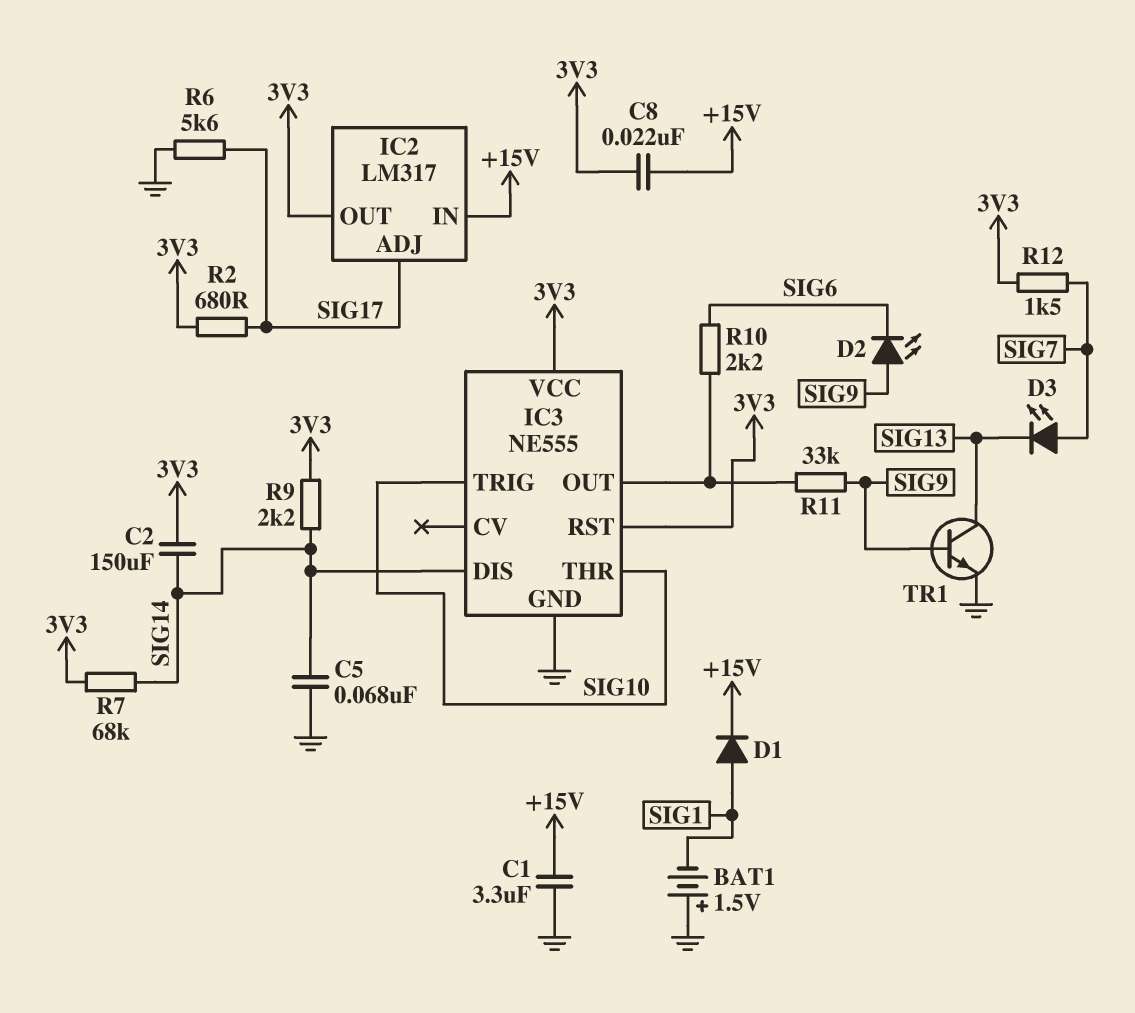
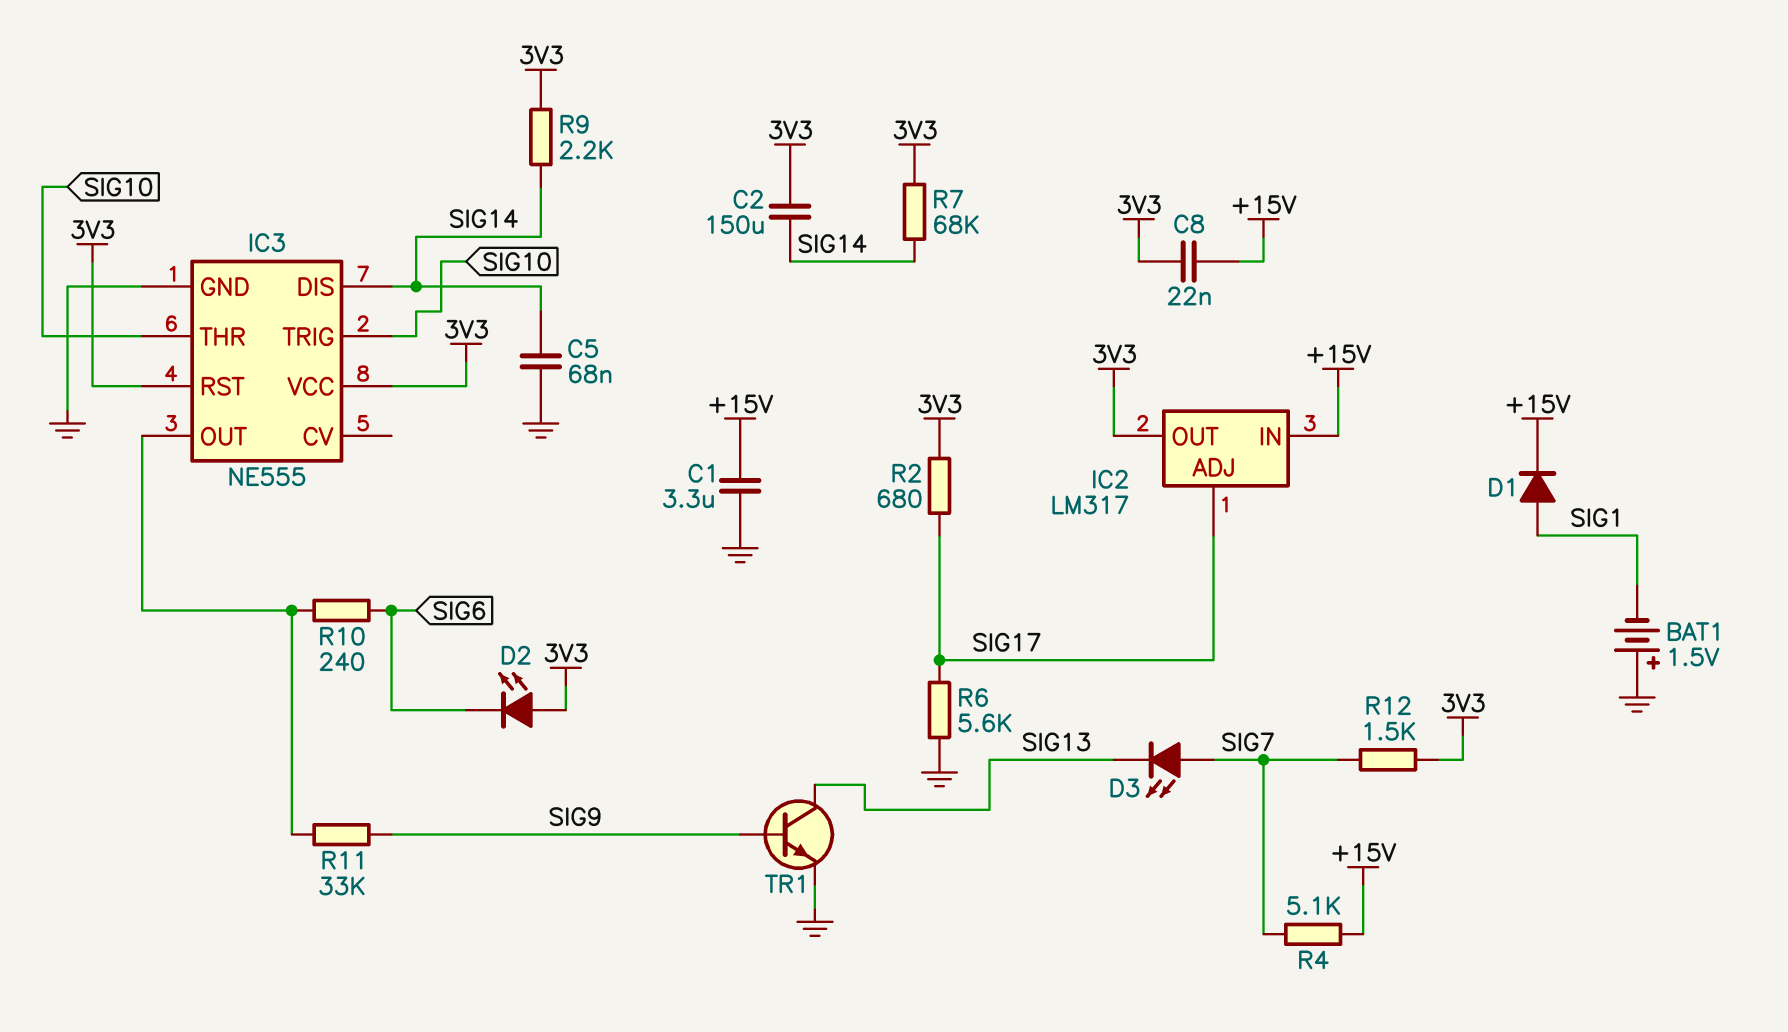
D2: LED (A SIG9, K SIG6) -> LED (A 3V3, K SIG6)
R4: none -> 5.1k (+15V, SIG7)
R10: 2.2k (IC3/OUT, SIG6) -> 240 (IC3/OUT, SIG6)

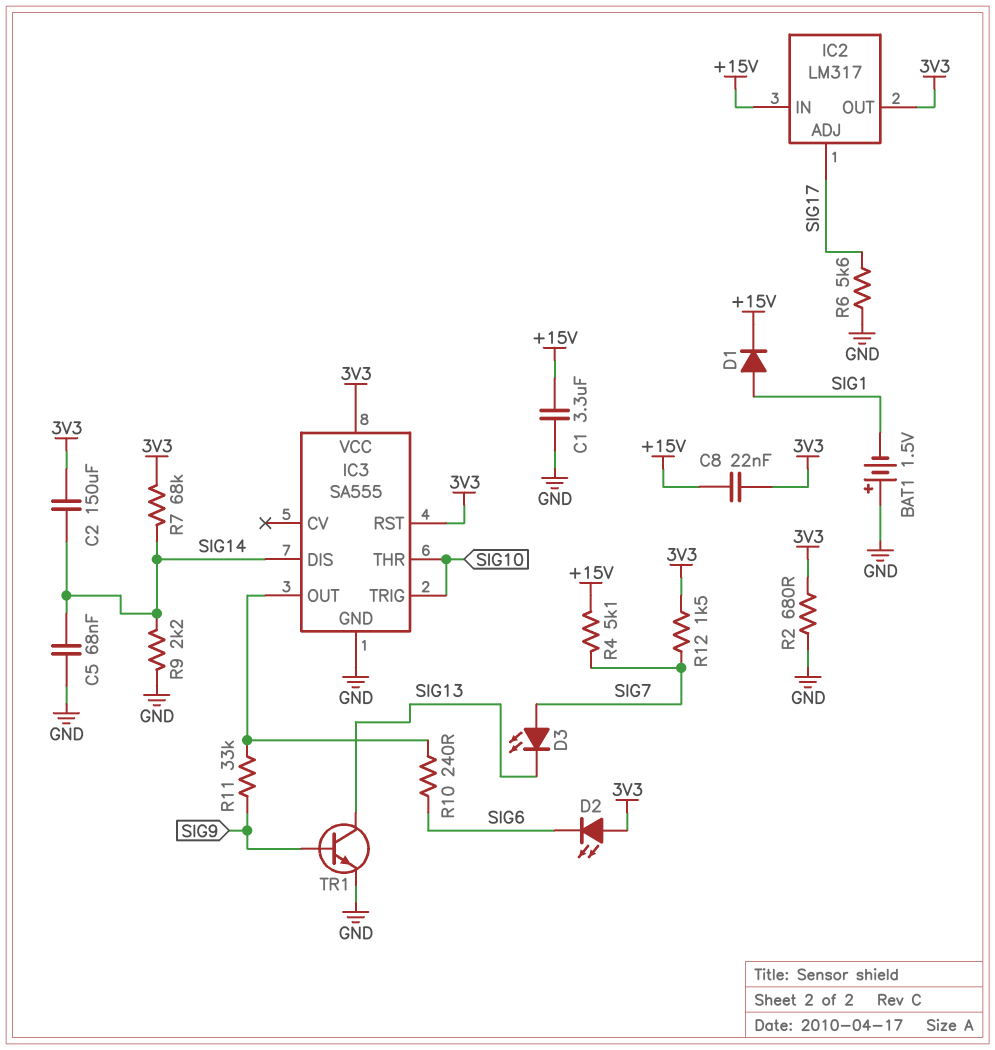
IC3: NE555 -> SA555
R2: 680 (3V3, SIG17) -> 680 (3V3, GND)
R9: 2.2k (3V3, SIG14) -> 2.2k (GND, SIG14)

